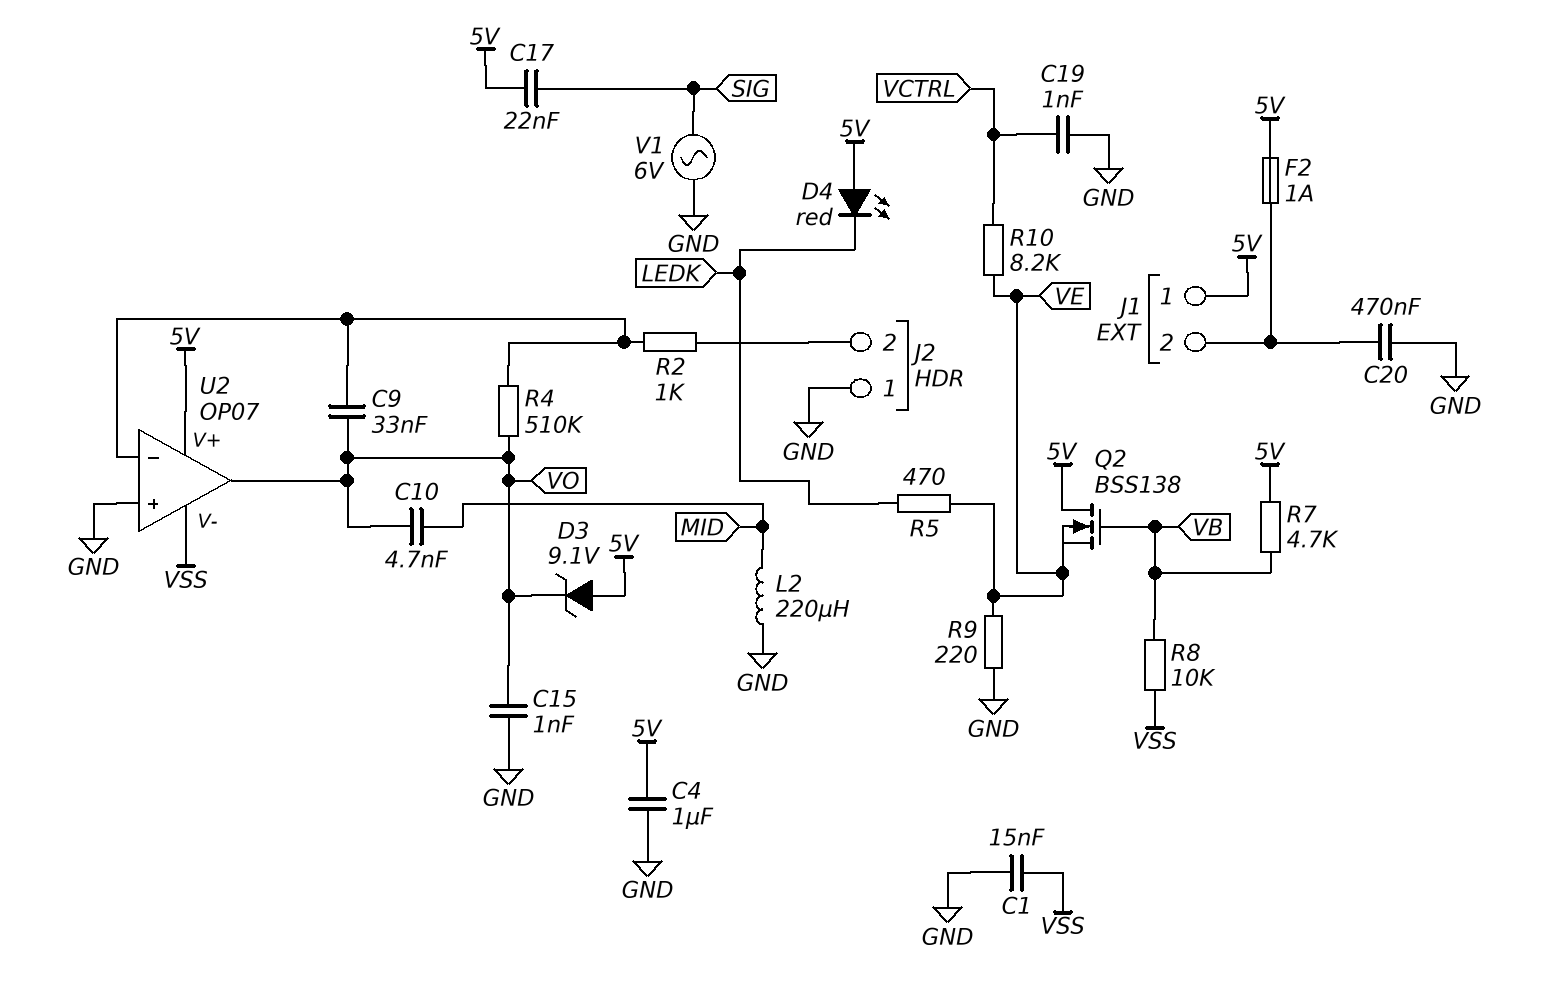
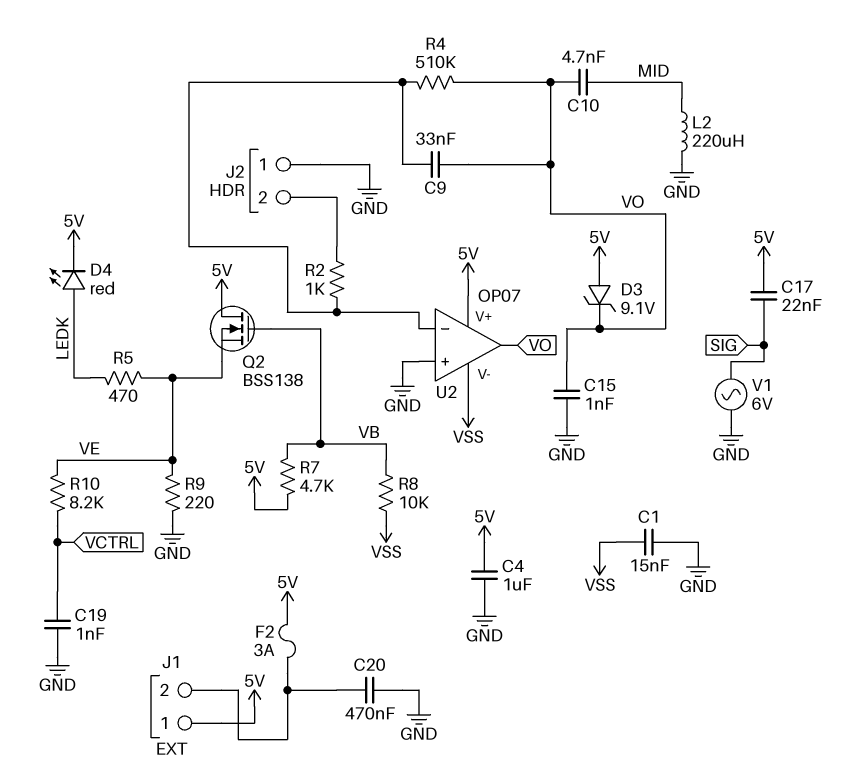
D4: LED red (A 5V, K LEDK) -> LED red (A LEDK, K 5V)
F2: 1A (5V, J1/2) -> 3A (5V, J1/2)

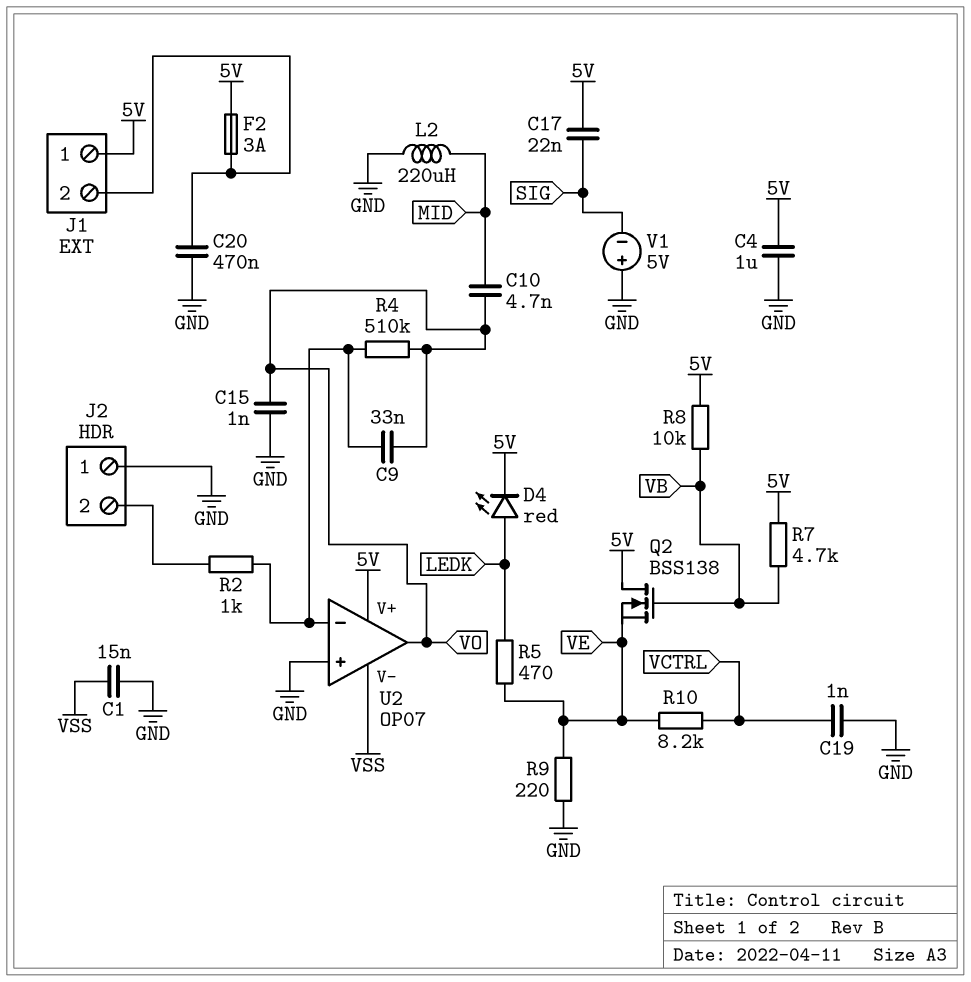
D3: zener 9.1V (A 5V, K VO) -> none
R8: 10k (VB, VSS) -> 10k (5V, VB)
V1: AC 6V (GND, SIG) -> 5V (plus GND, minus SIG)

